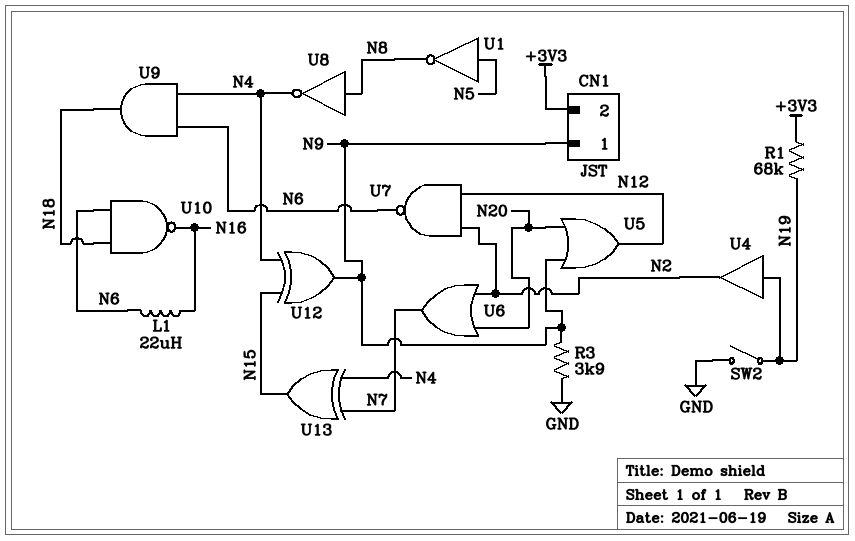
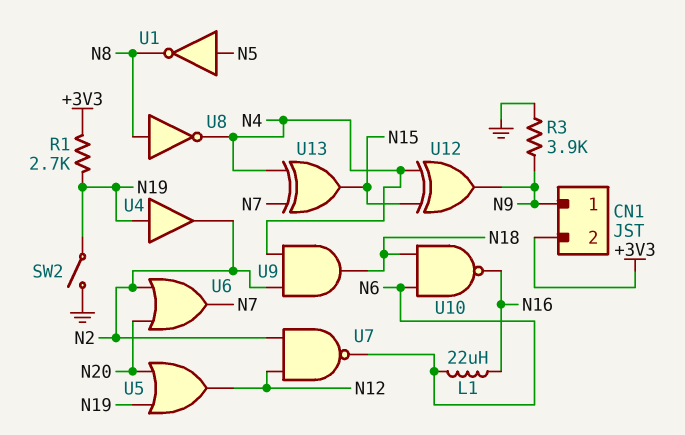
R1: 68k (+3V3, N19) -> 2.7k (+3V3, N19)
U5: OR (in N9, in N20, out N12) -> OR (in N19, in N20, out N12)
U9: AND (in N4, in N6, out N18) -> AND (in N2, in N4, out N18)

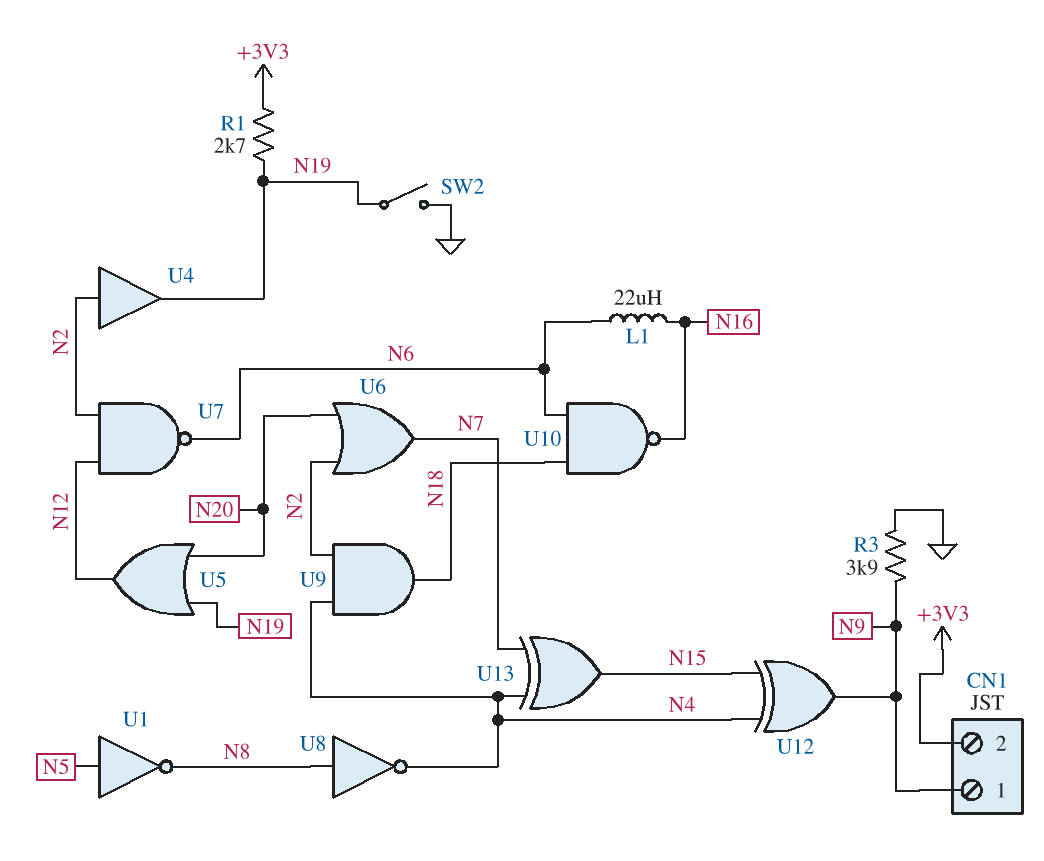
U4: buffer (in N19, out N2) -> buffer (in N2, out N19)

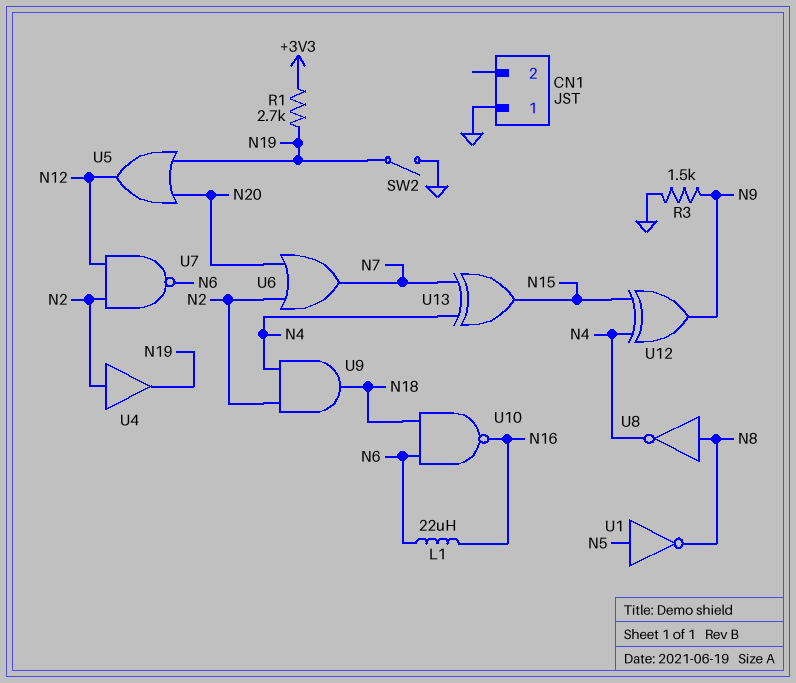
CN1 pin 1: N9 -> GND
CN1 pin 2: +3V3 -> none
R3: 3.9k (GND, N9) -> 1.5k (GND, N9)

